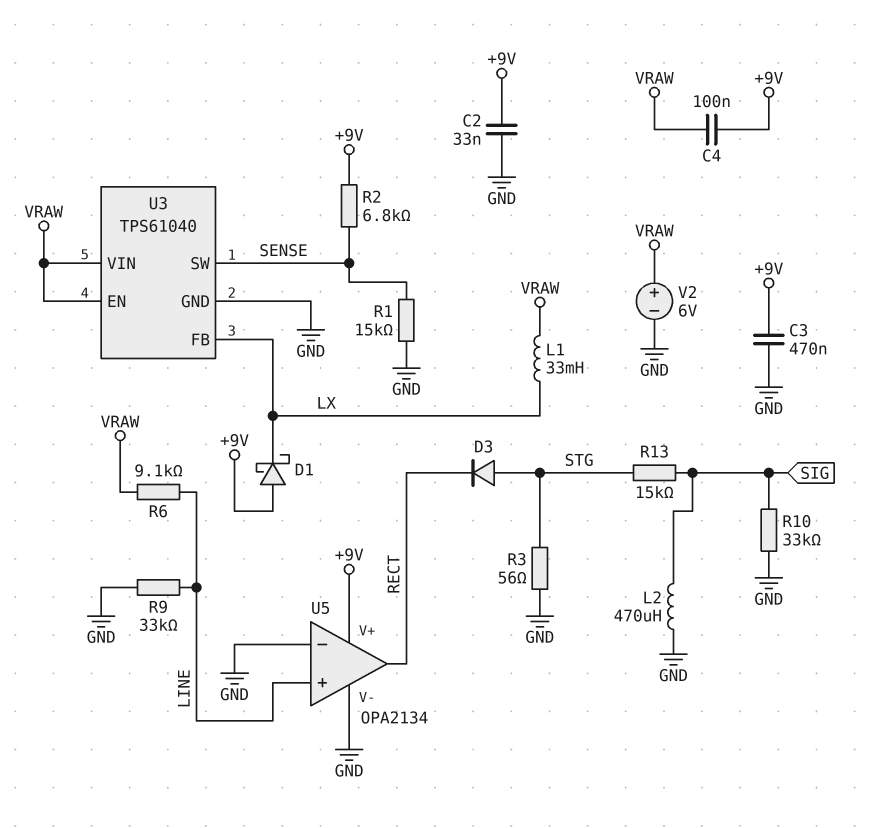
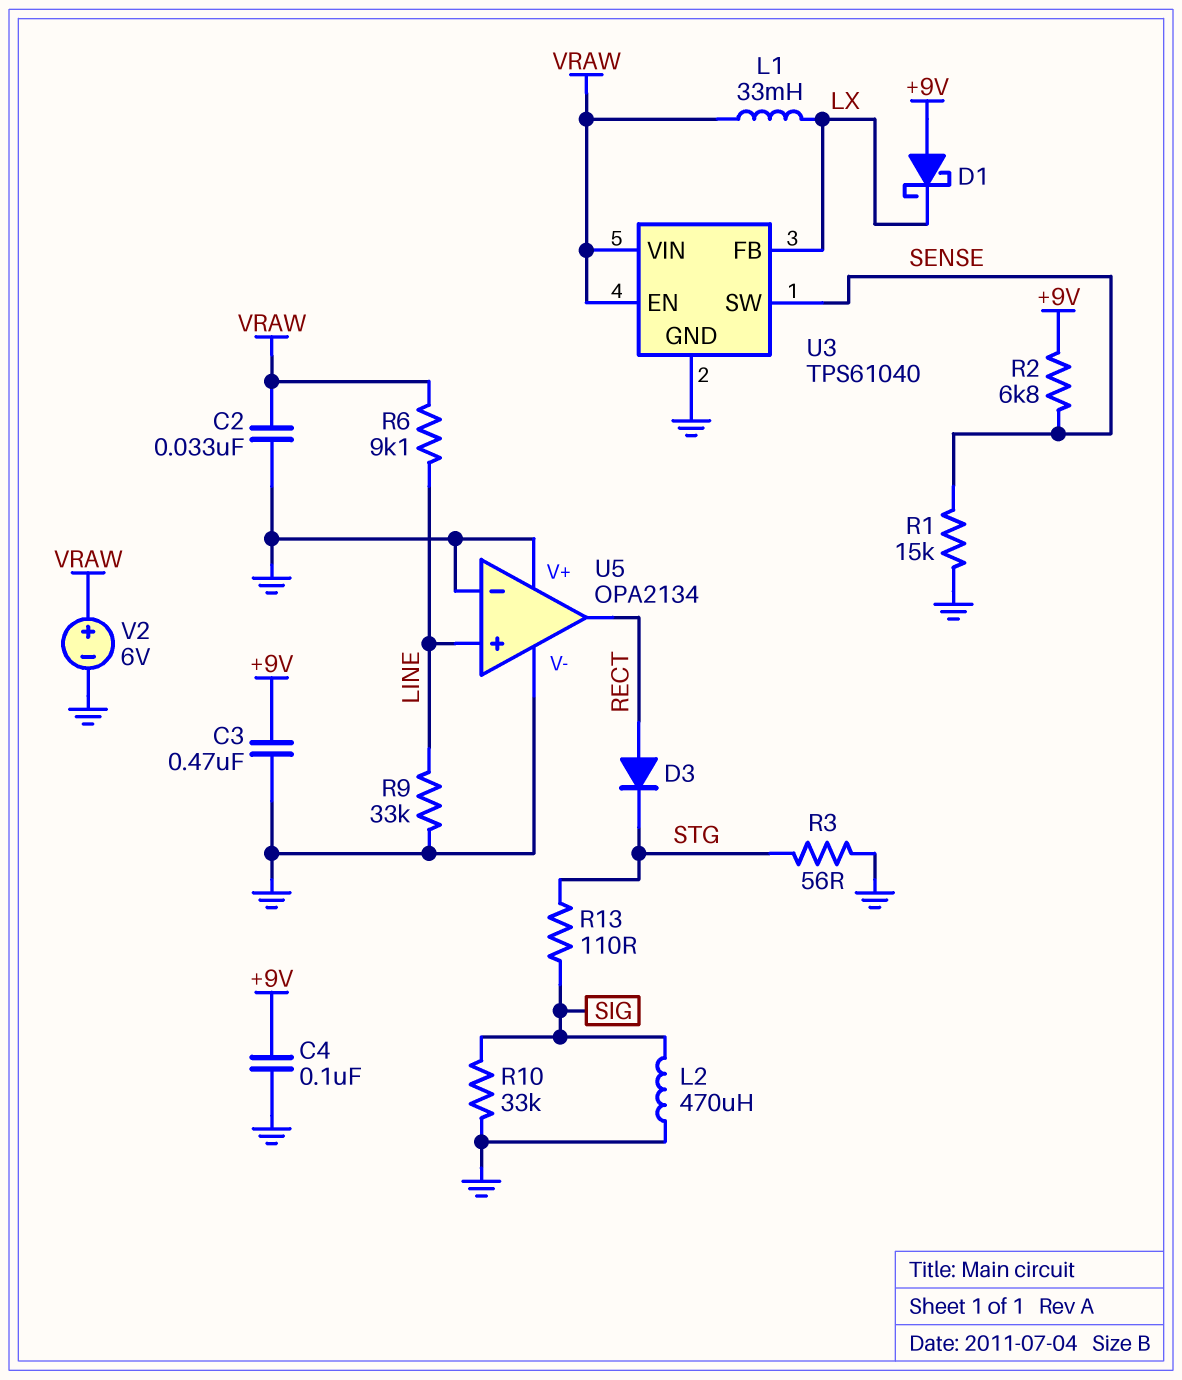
C2: 33nF (+9V, GND) -> 33nF (GND, VRAW)
C4: 100nF (+9V, VRAW) -> 100nF (+9V, GND)
D3: diode (A STG, K RECT) -> diode (A RECT, K STG)
R13: 15k (SIG, STG) -> 110 (SIG, STG)
U5 pin V+: +9V -> GND

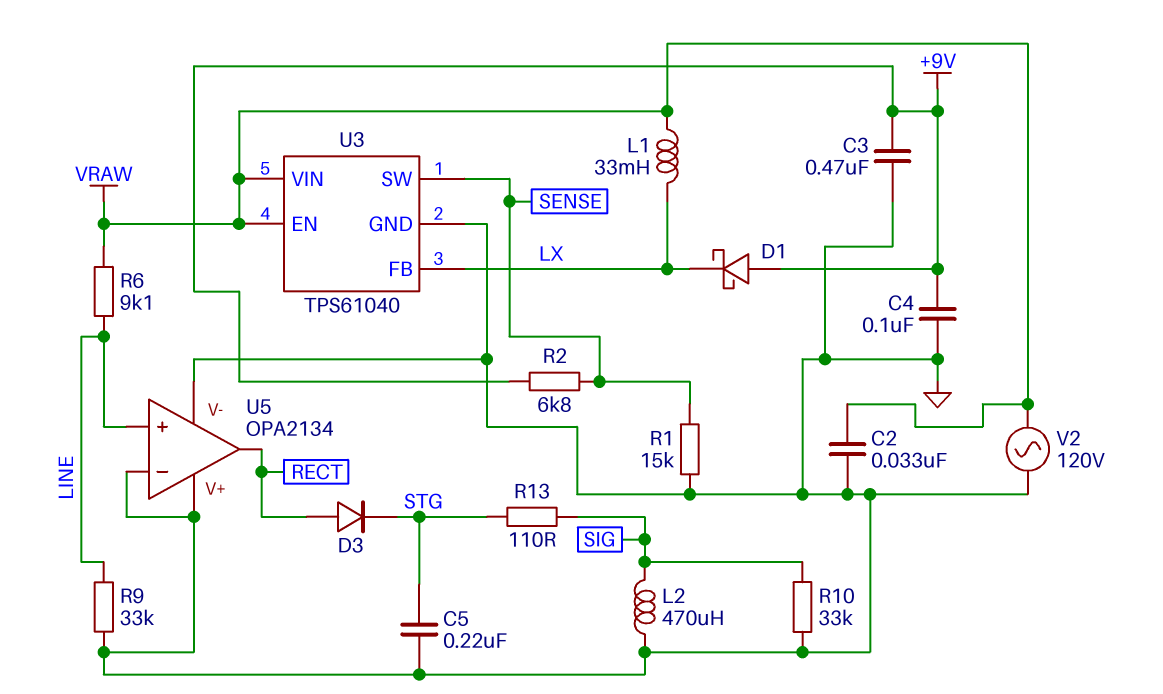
C5: none -> 220nF (GND, STG)
R3: 56 (GND, STG) -> none
V2: 6V (plus VRAW, minus GND) -> AC 120V (GND, VRAW)

